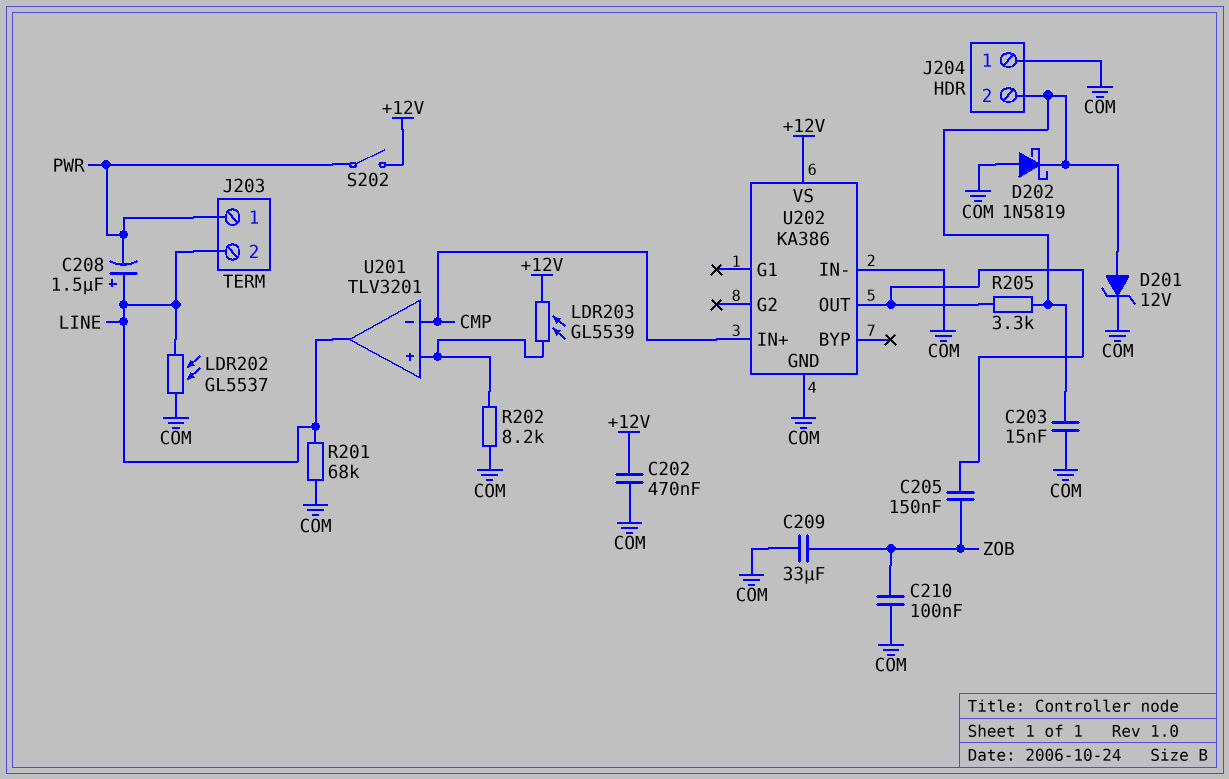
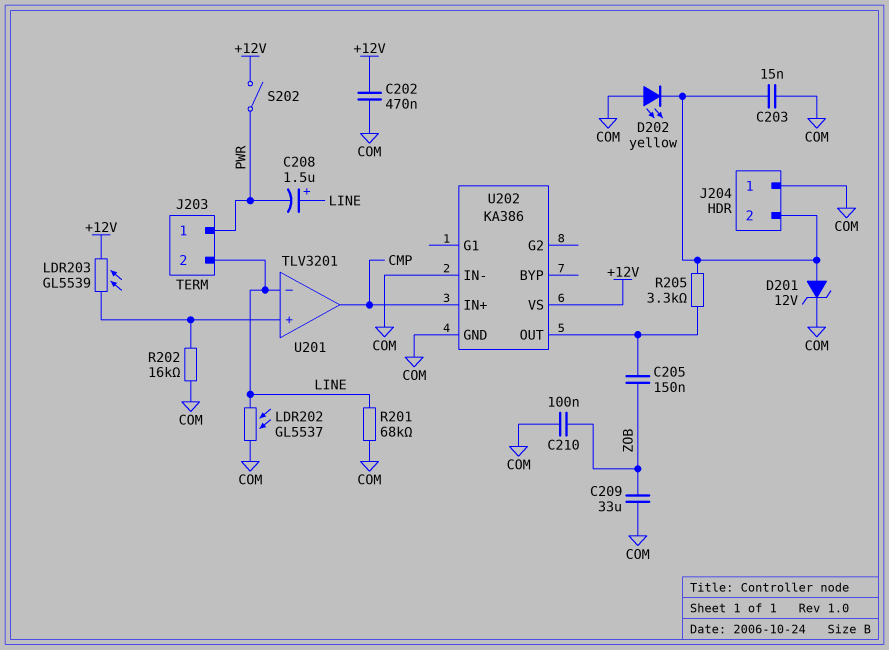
D202: schottky 1N5819 (A COM, K J204/2) -> LED yellow (A COM, K J204/2)
R202: 8.2k (COM, U201/in+) -> 16k (COM, U201/in+)
U201 pin in-: CMP -> LINE
U201 pin out: LINE -> CMP

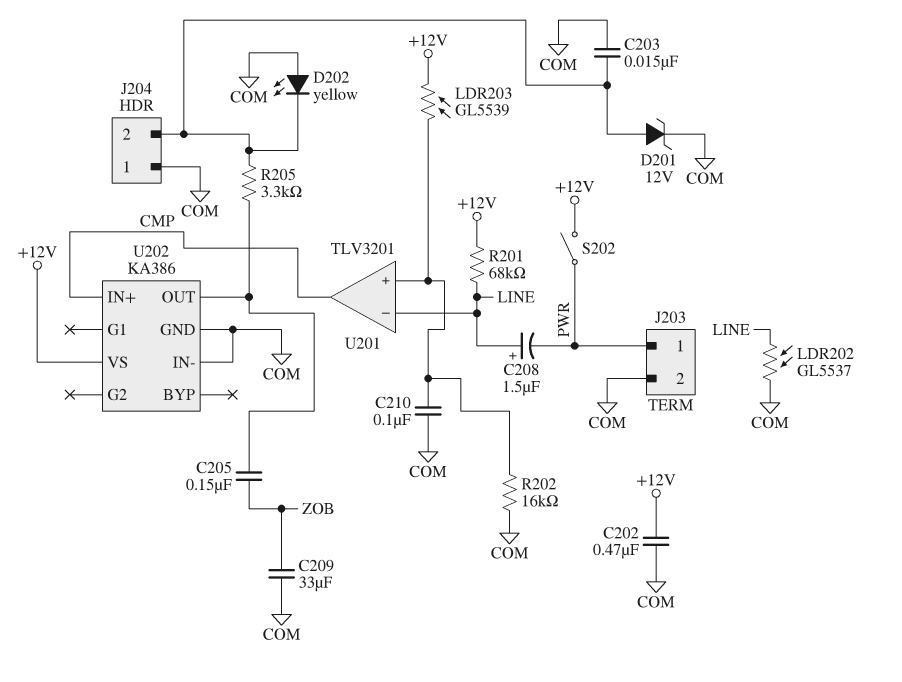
C210: 100nF (COM, ZOB) -> 100nF (COM, U201/in+)
J203 pin 2: LINE -> COM
R201: 68k (COM, LINE) -> 68k (+12V, LINE)

